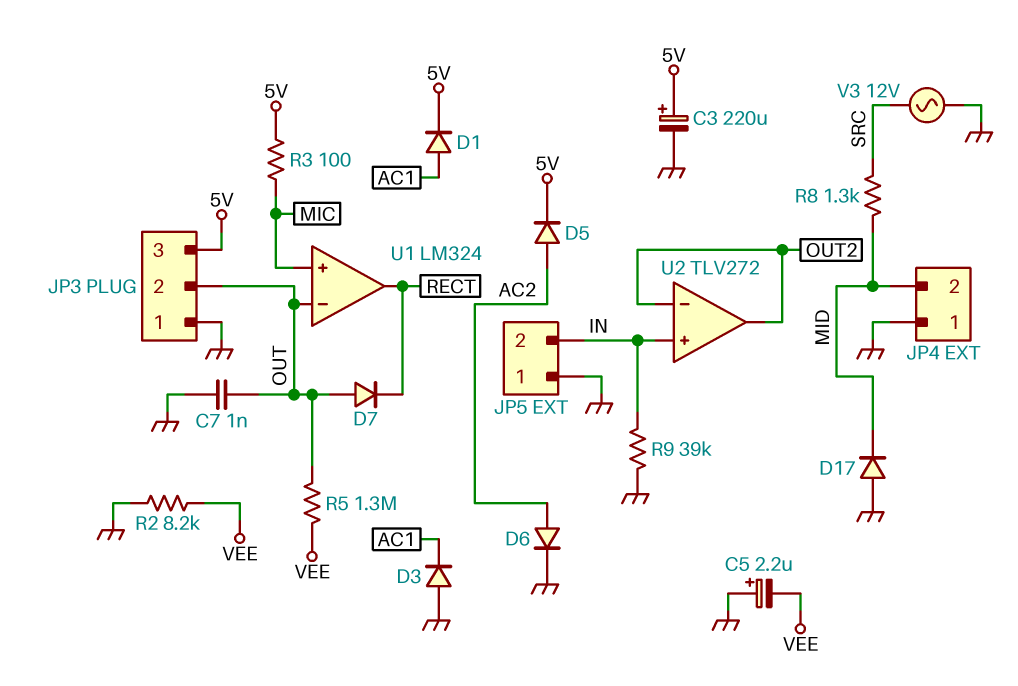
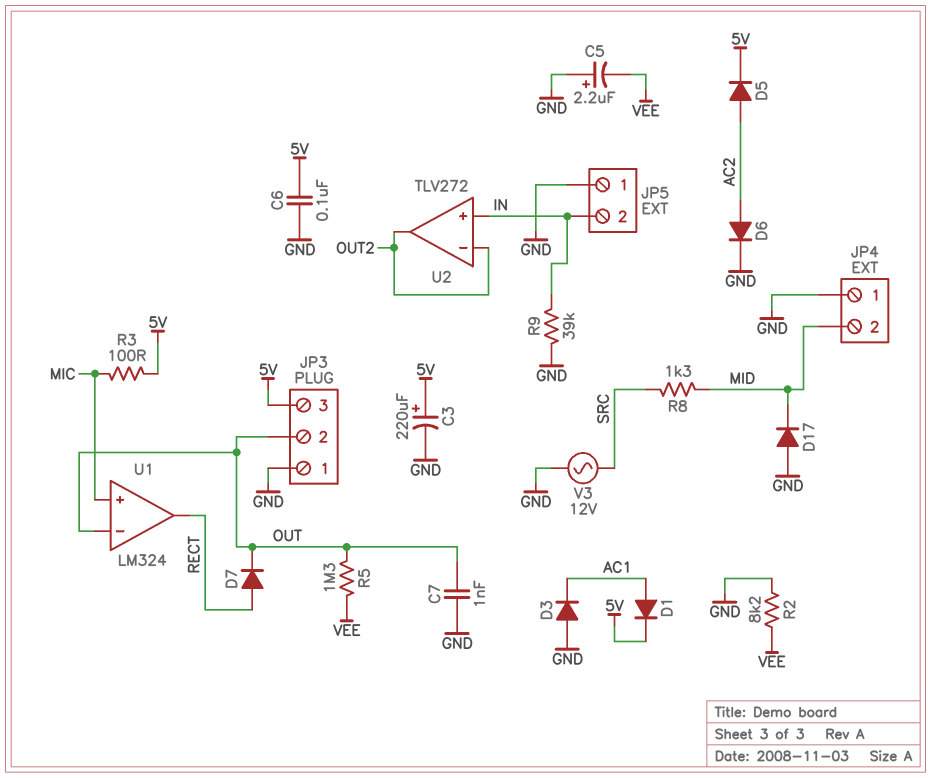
C6: none -> 100nF (5V, GND)
D7: diode (A OUT, K RECT) -> diode (A RECT, K OUT)

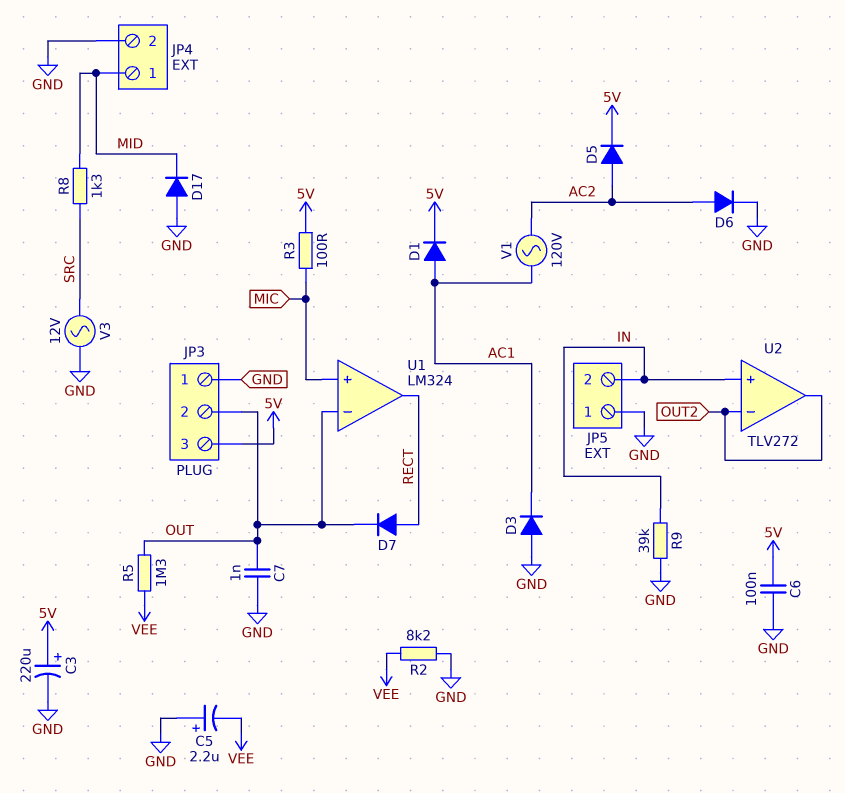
JP4 pin 1: GND -> MID
JP4 pin 2: MID -> GND
V1: none -> AC 120V (AC1, AC2)

